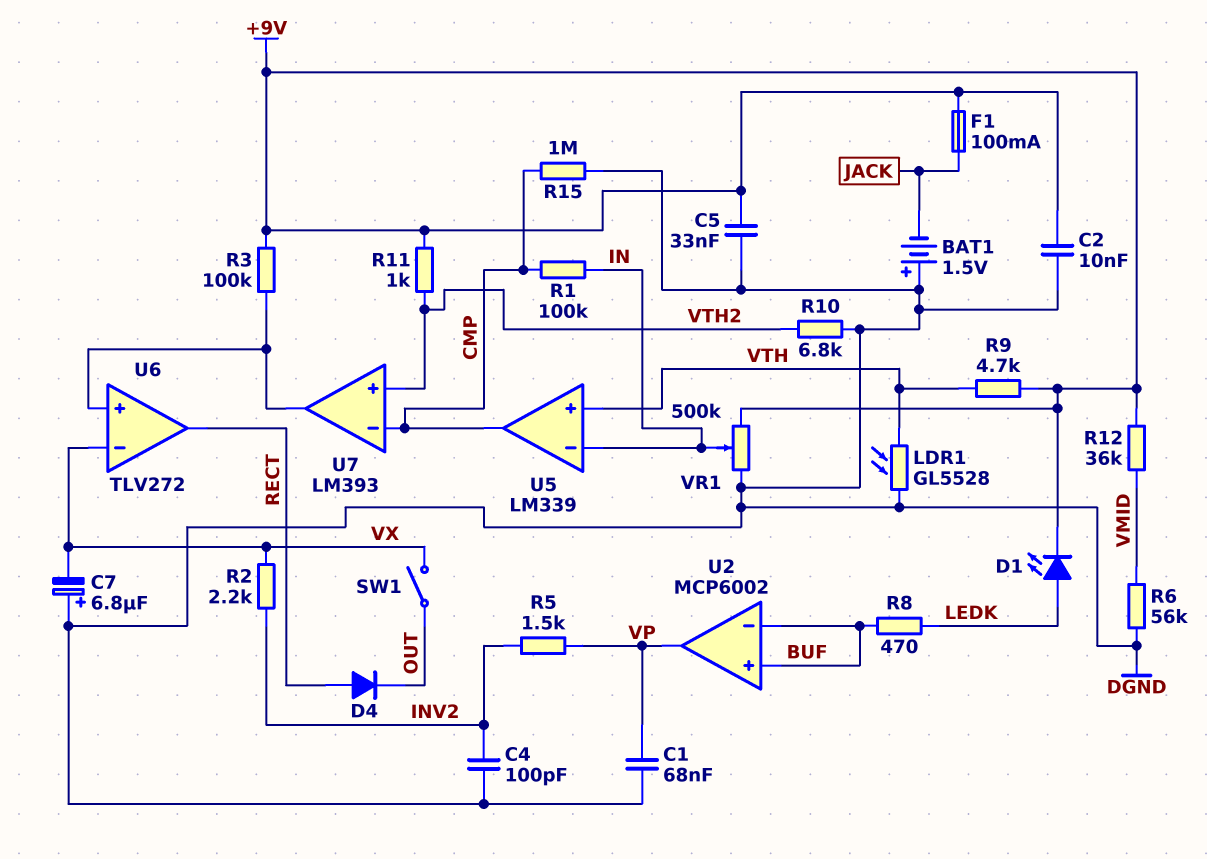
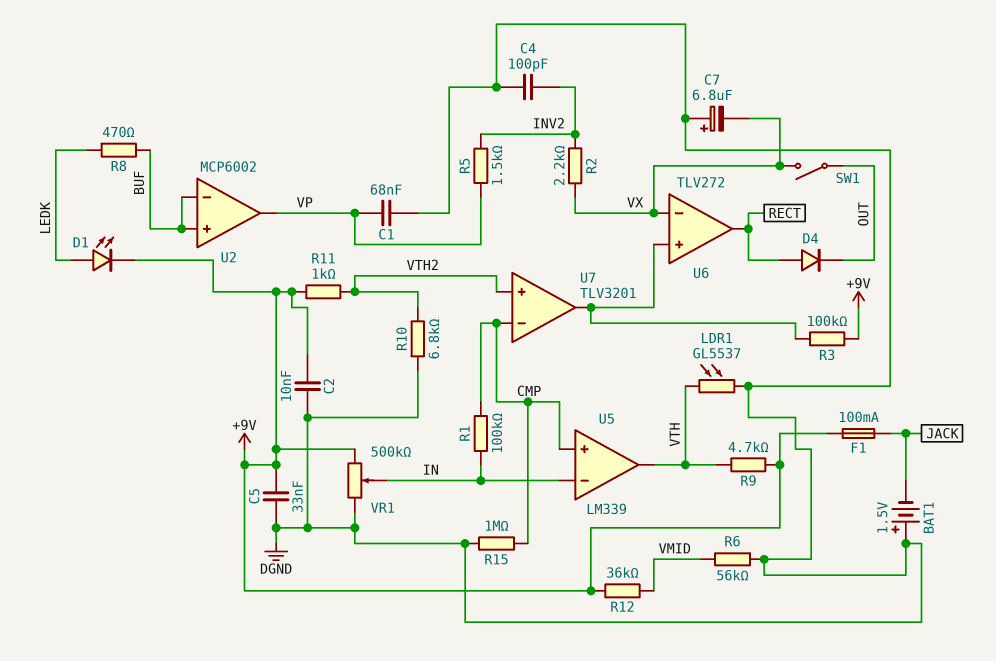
LDR1: GL5528 (DGND, VTH) -> GL5537 (DGND, VTH)
U5 pin in+: VTH -> CMP
U5 pin out: CMP -> VTH
U7: LM393 -> TLV3201

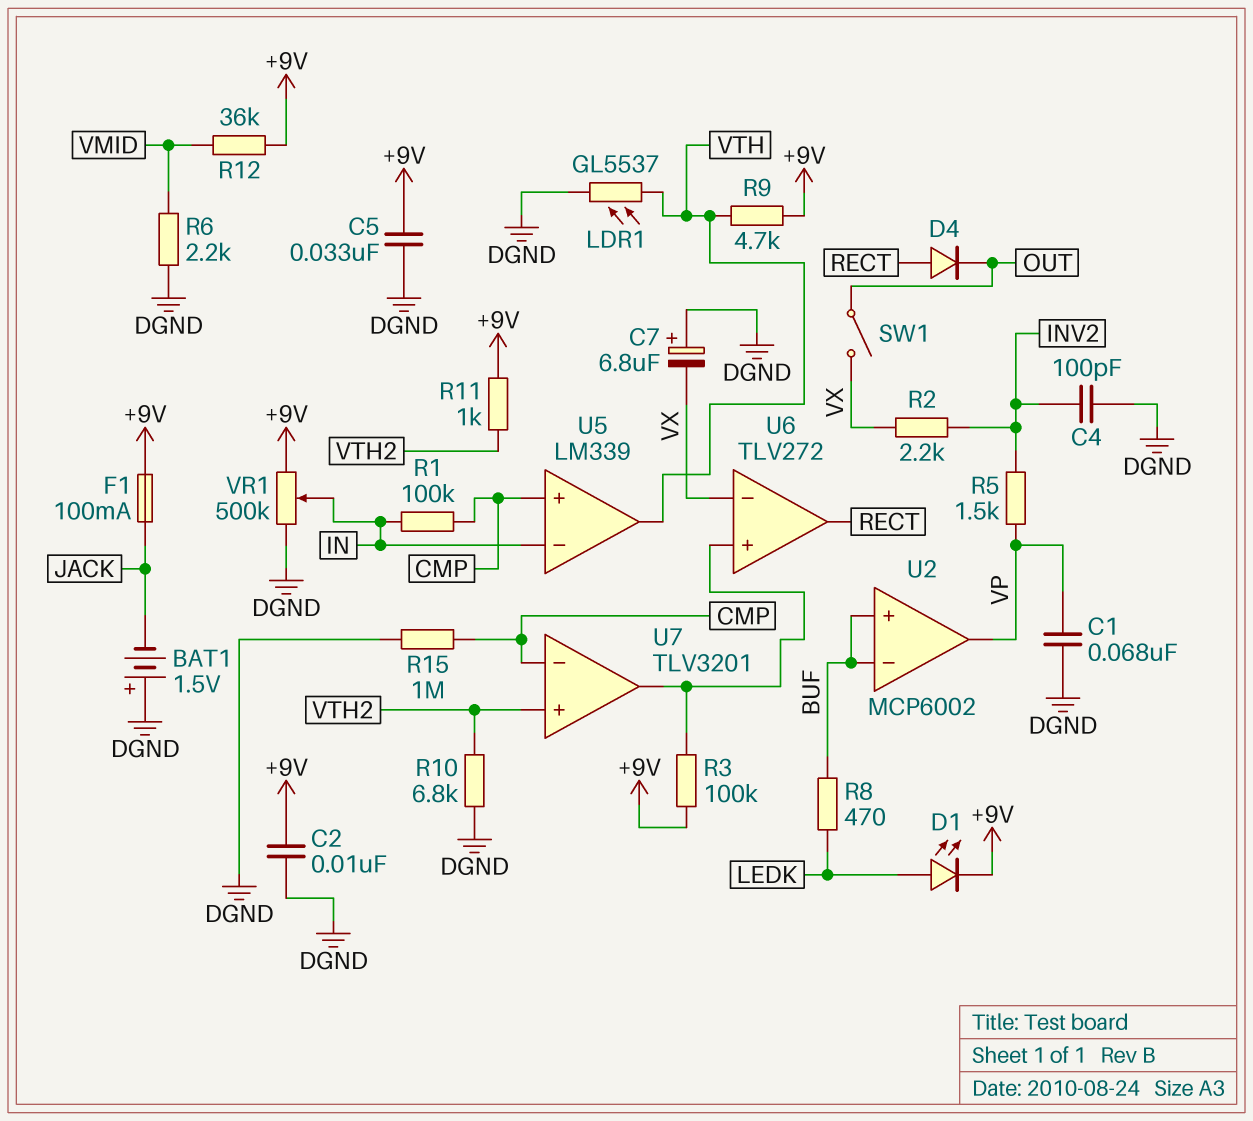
R6: 56k (DGND, VMID) -> 2.2k (DGND, VMID)

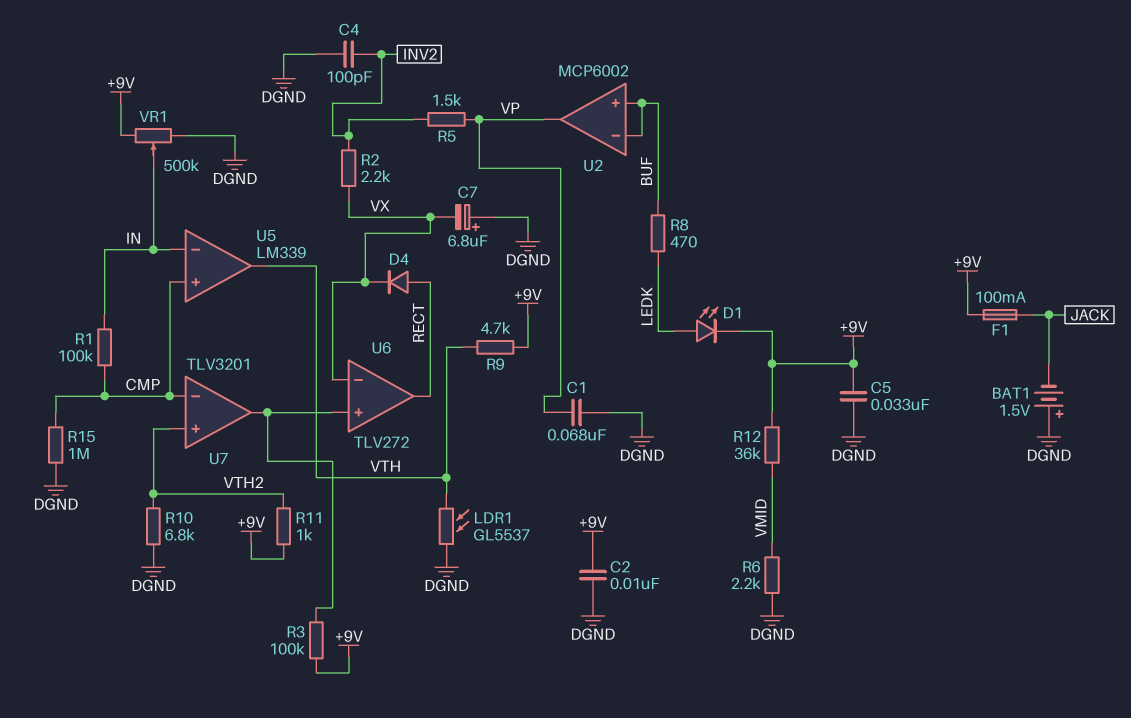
D4: diode (A RECT, K OUT) -> diode (A RECT, K VX)
SW1: switch (OUT, VX) -> none

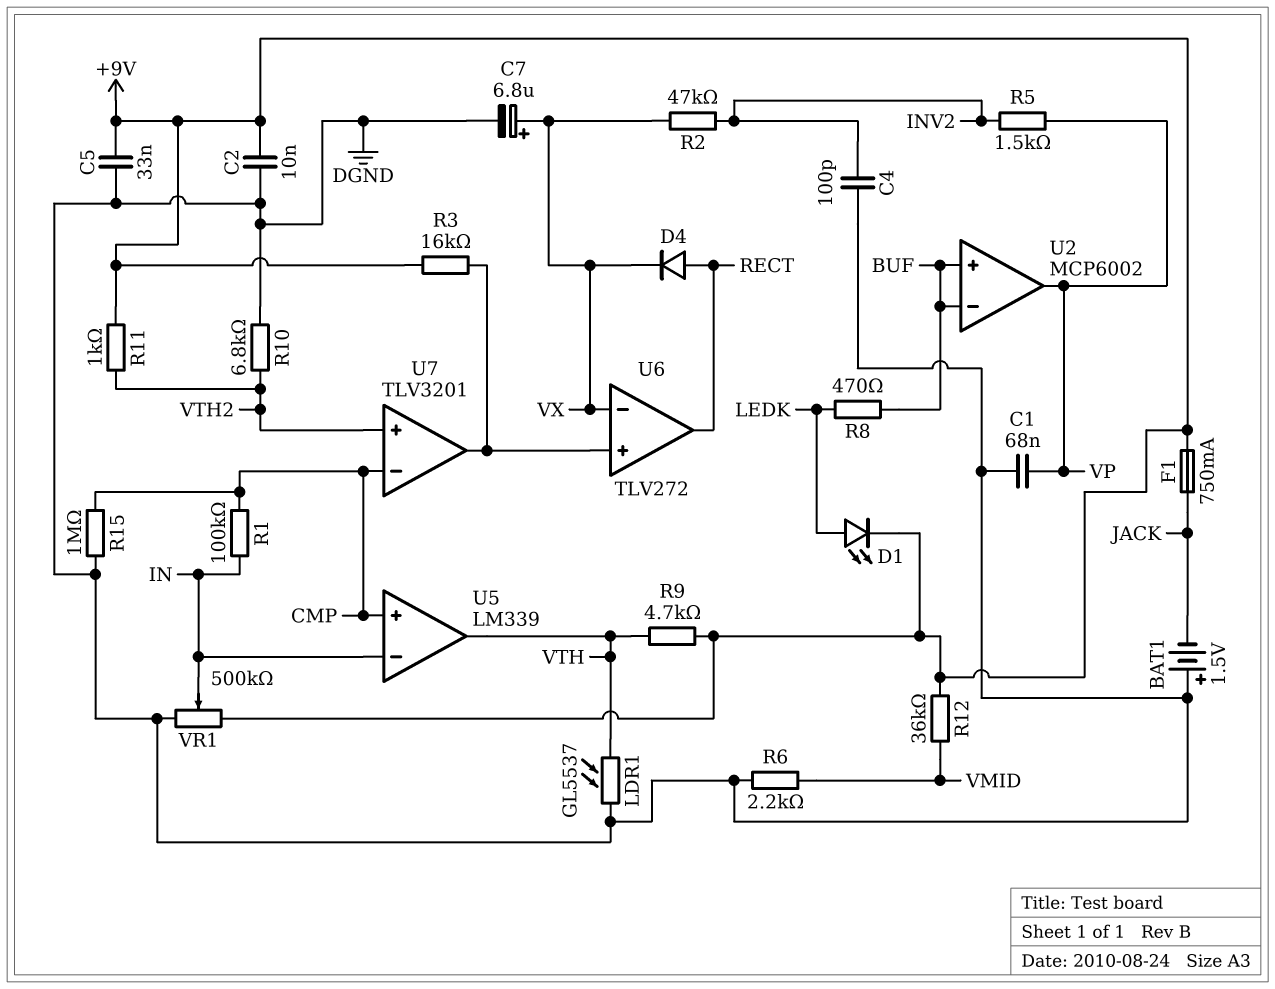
C7: 6.8uF (plus DGND, minus VX) -> 6.8uF (plus VX, minus DGND)
F1: 100mA (+9V, JACK) -> 750mA (+9V, JACK)
R2: 2.2k (INV2, VX) -> 47k (INV2, VX)
R3: 100k (+9V, U6/in+) -> 16k (+9V, U6/in+)

